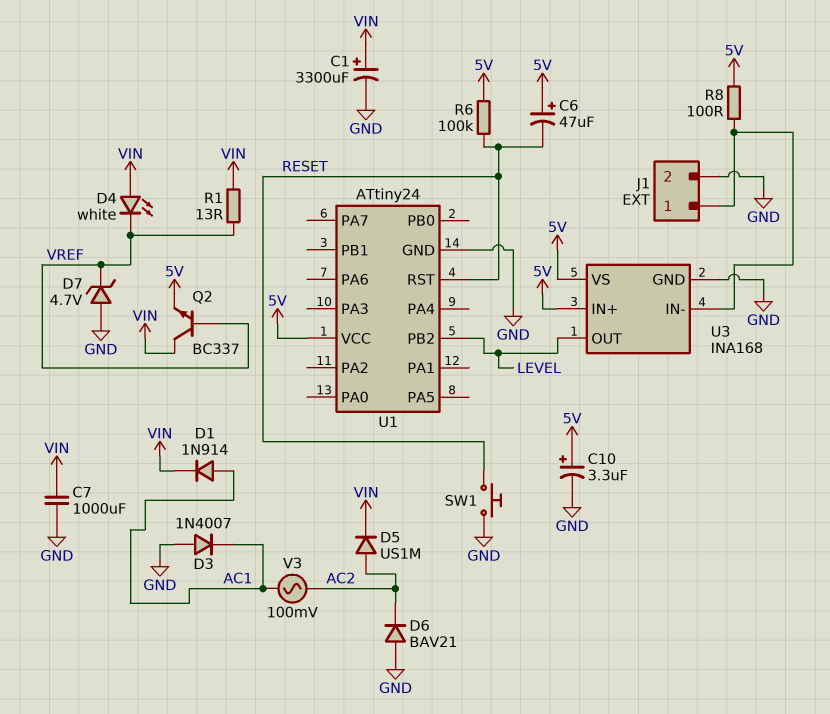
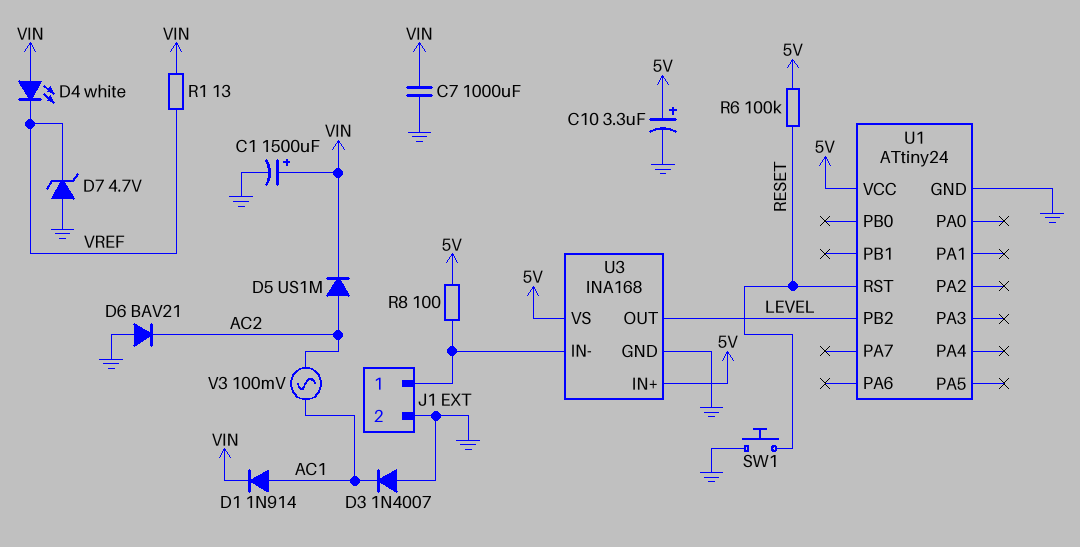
C1: 3300uF (plus VIN, minus GND) -> 1500uF (plus VIN, minus GND)
C6: 47uF (plus 5V, minus RESET) -> none
Q2: NPN BC337 (B VREF, C VIN, E 5V) -> none

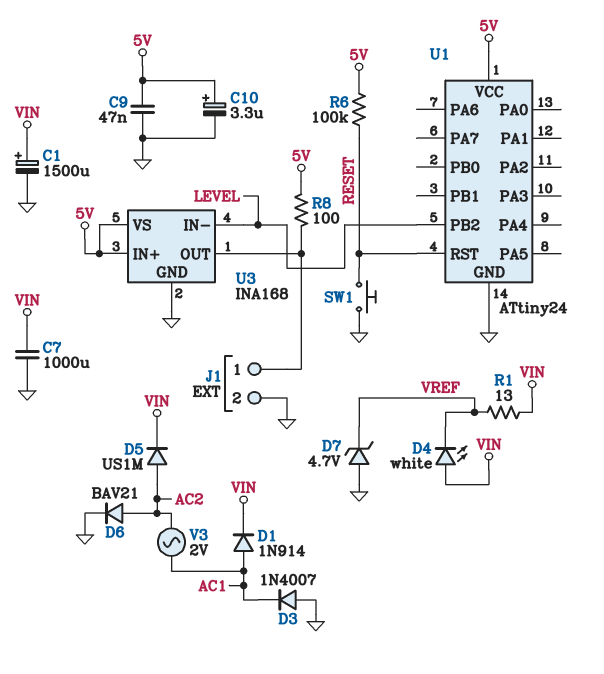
C9: none -> 47nF (5V, GND)
D6: diode BAV21 (A GND, K AC2) -> diode BAV21 (A AC2, K GND)
U3 pin IN-: J1/1 -> LEVEL
U3 pin OUT: LEVEL -> J1/1
V3: AC 100mV (AC1, AC2) -> AC 2V (AC1, AC2)

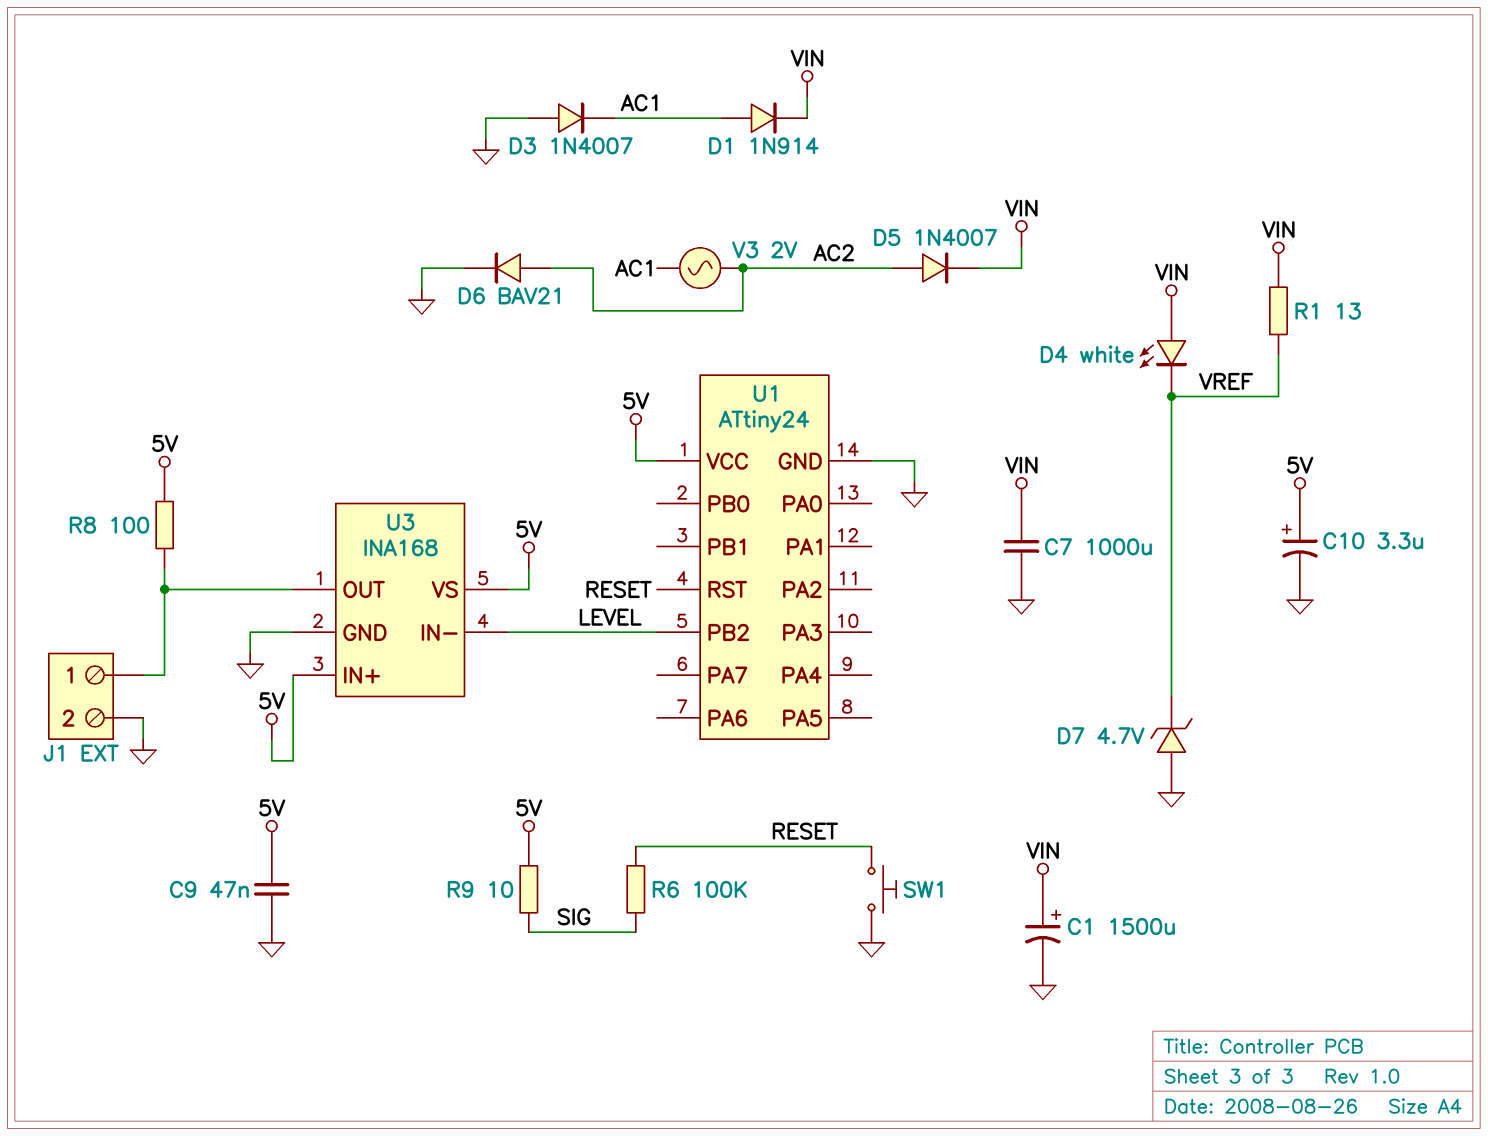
D5: diode US1M (A AC2, K VIN) -> diode 1N4007 (A AC2, K VIN)
R6: 100k (5V, RESET) -> 100k (RESET, SIG)
R9: none -> 10 (5V, SIG)

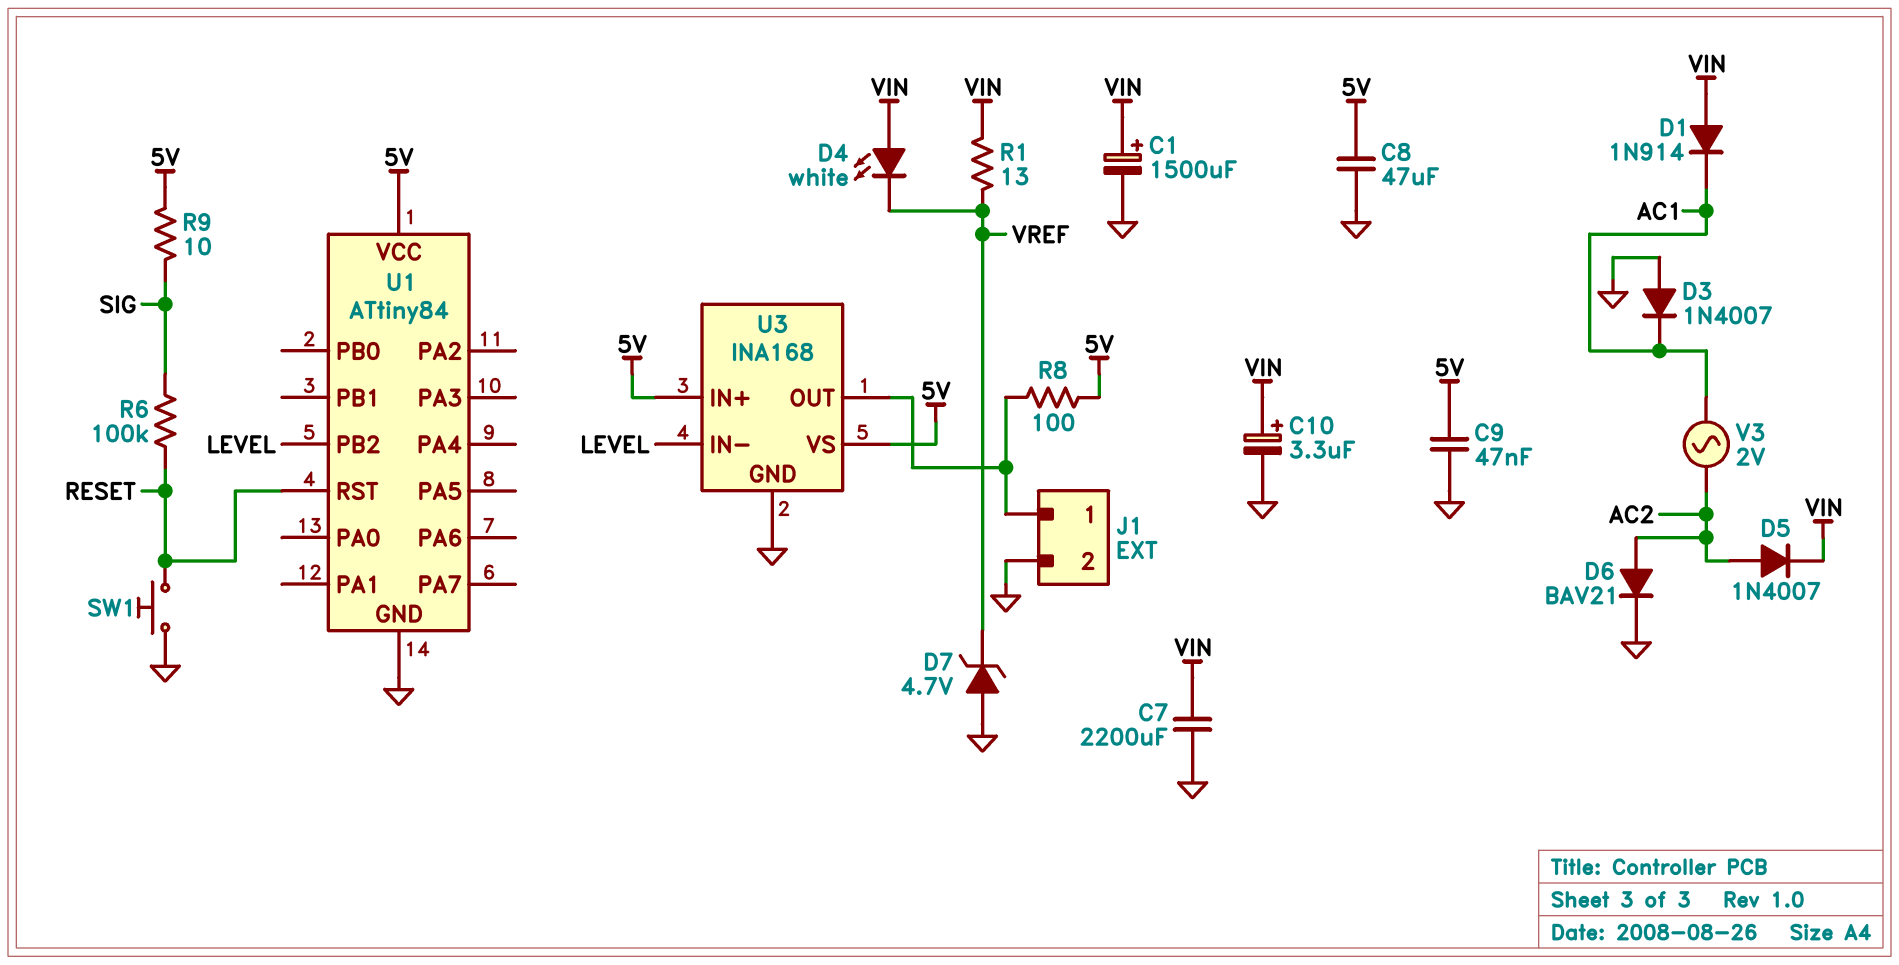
C7: 1000uF (GND, VIN) -> 2200uF (GND, VIN)
C8: none -> 47uF (5V, GND)
C10: 3.3uF (plus 5V, minus GND) -> 3.3uF (plus VIN, minus GND)
D1: diode 1N914 (A AC1, K VIN) -> diode 1N914 (A VIN, K AC1)
U1: ATtiny24 -> ATtiny84

